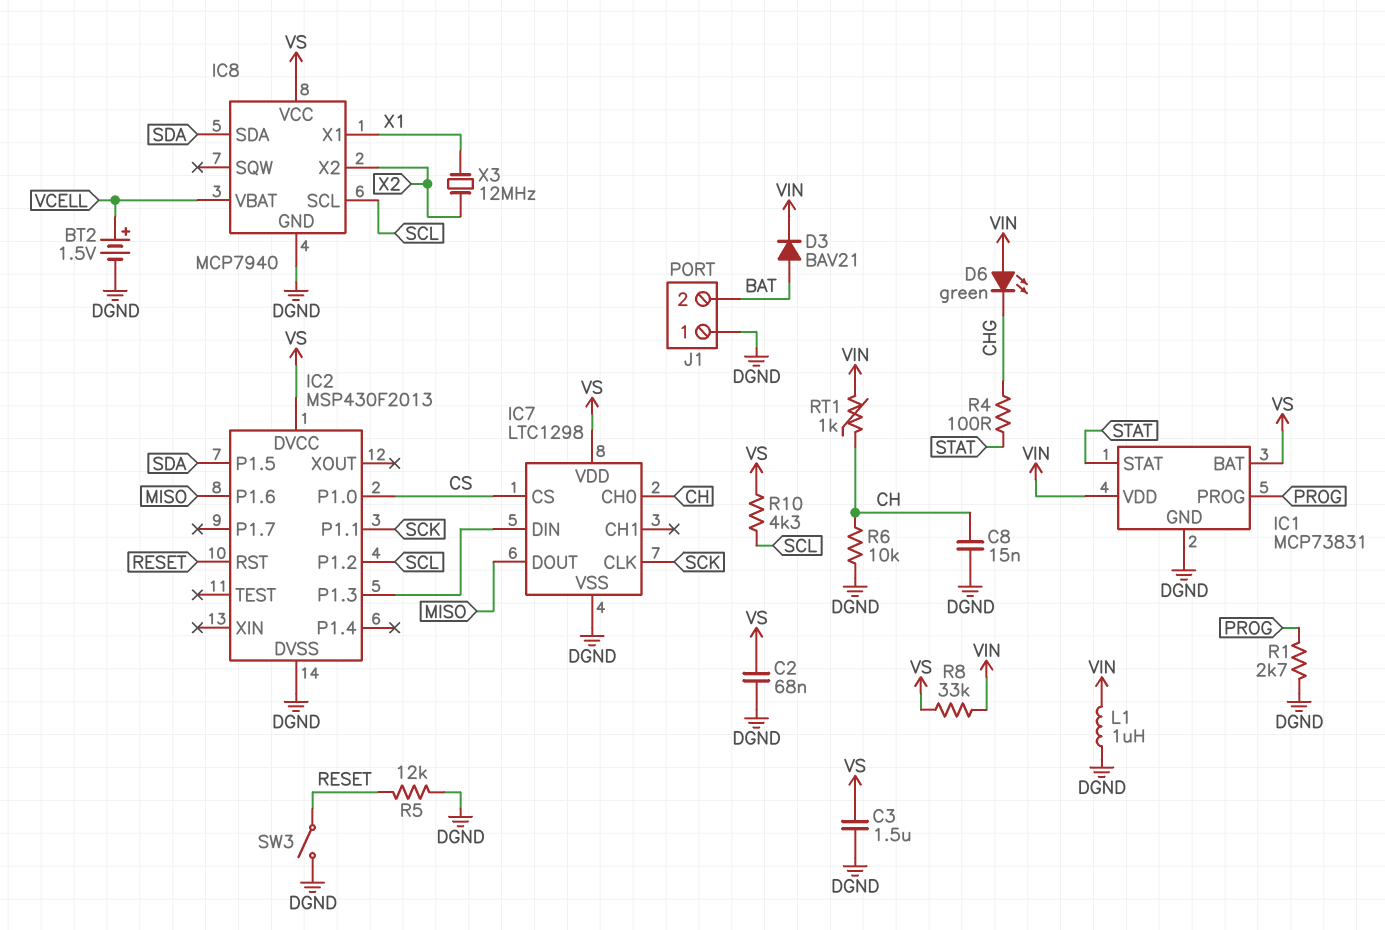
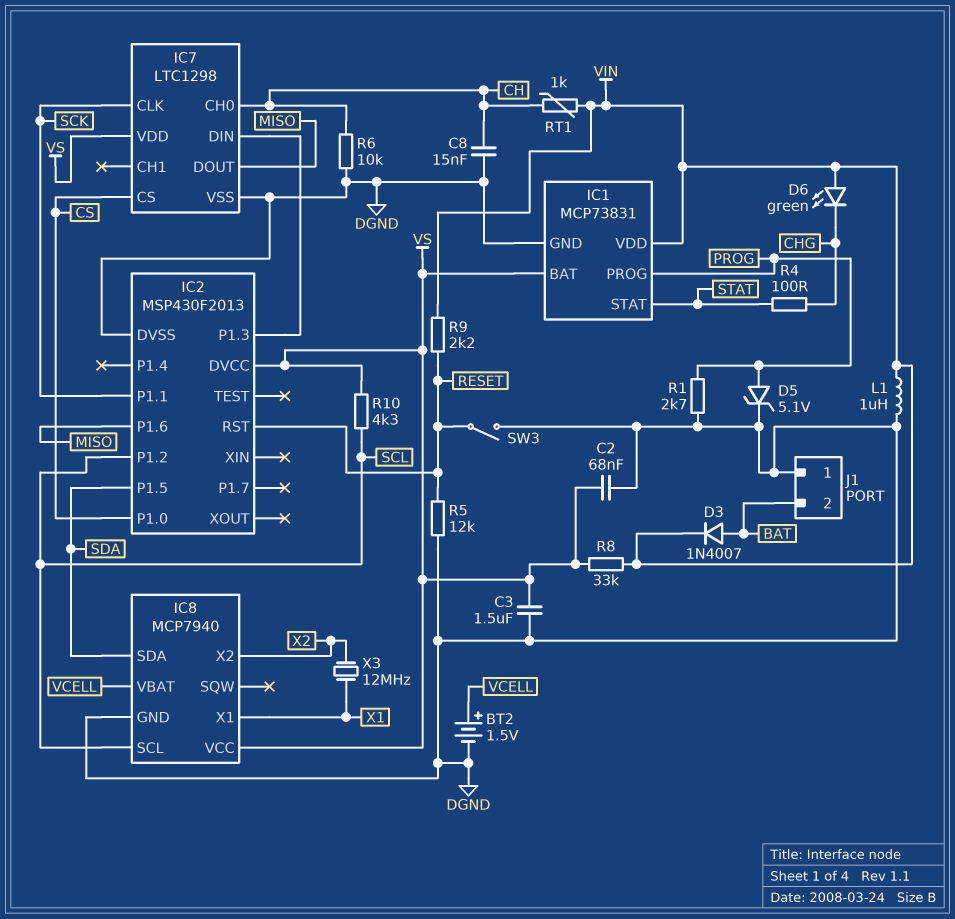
D3: diode BAV21 (A BAT, K VIN) -> diode 1N4007 (A BAT, K VIN)
D5: none -> zener 5.1V (A PROG, K DGND)
R9: none -> 2.2k (RESET, VIN)

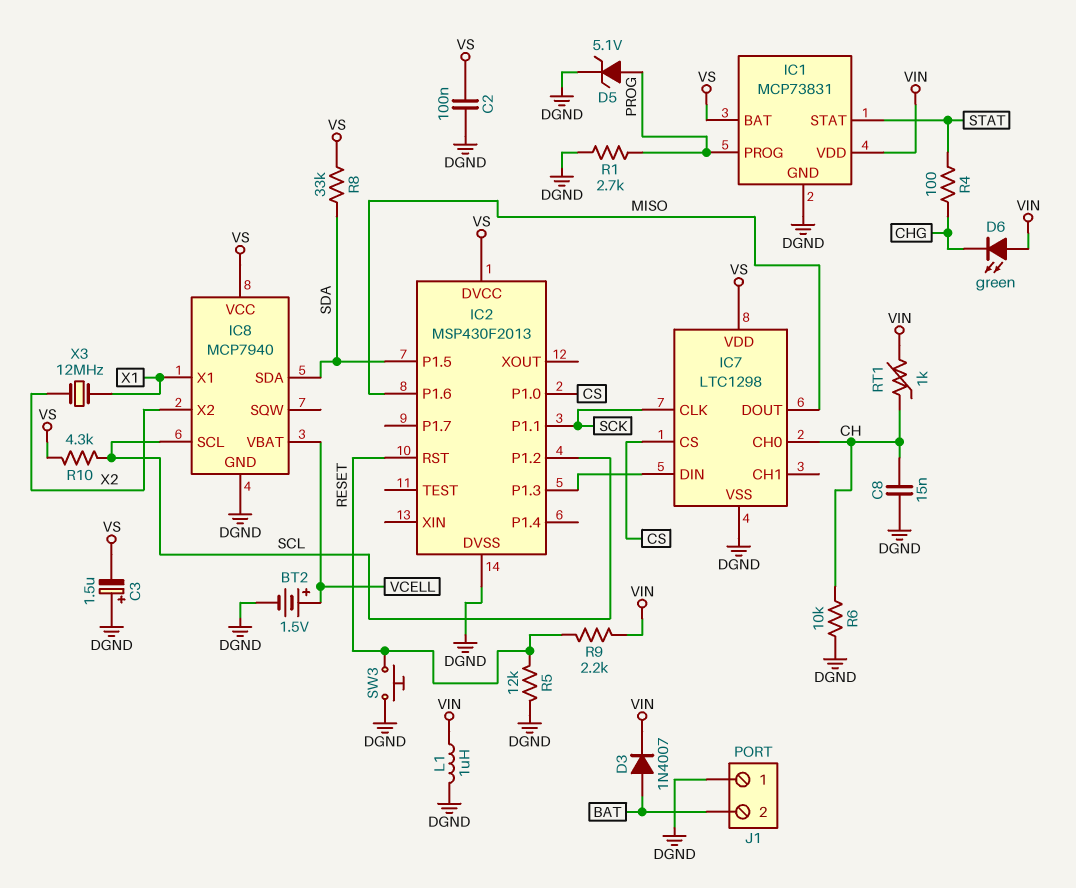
C2: 68nF (DGND, VS) -> 100nF (DGND, VS)
C3: 1.5uF (DGND, VS) -> 1.5uF (plus DGND, minus VS)
R8: 33k (VIN, VS) -> 33k (SDA, VS)
SW3: switch (DGND, RESET) -> button (DGND, RESET)

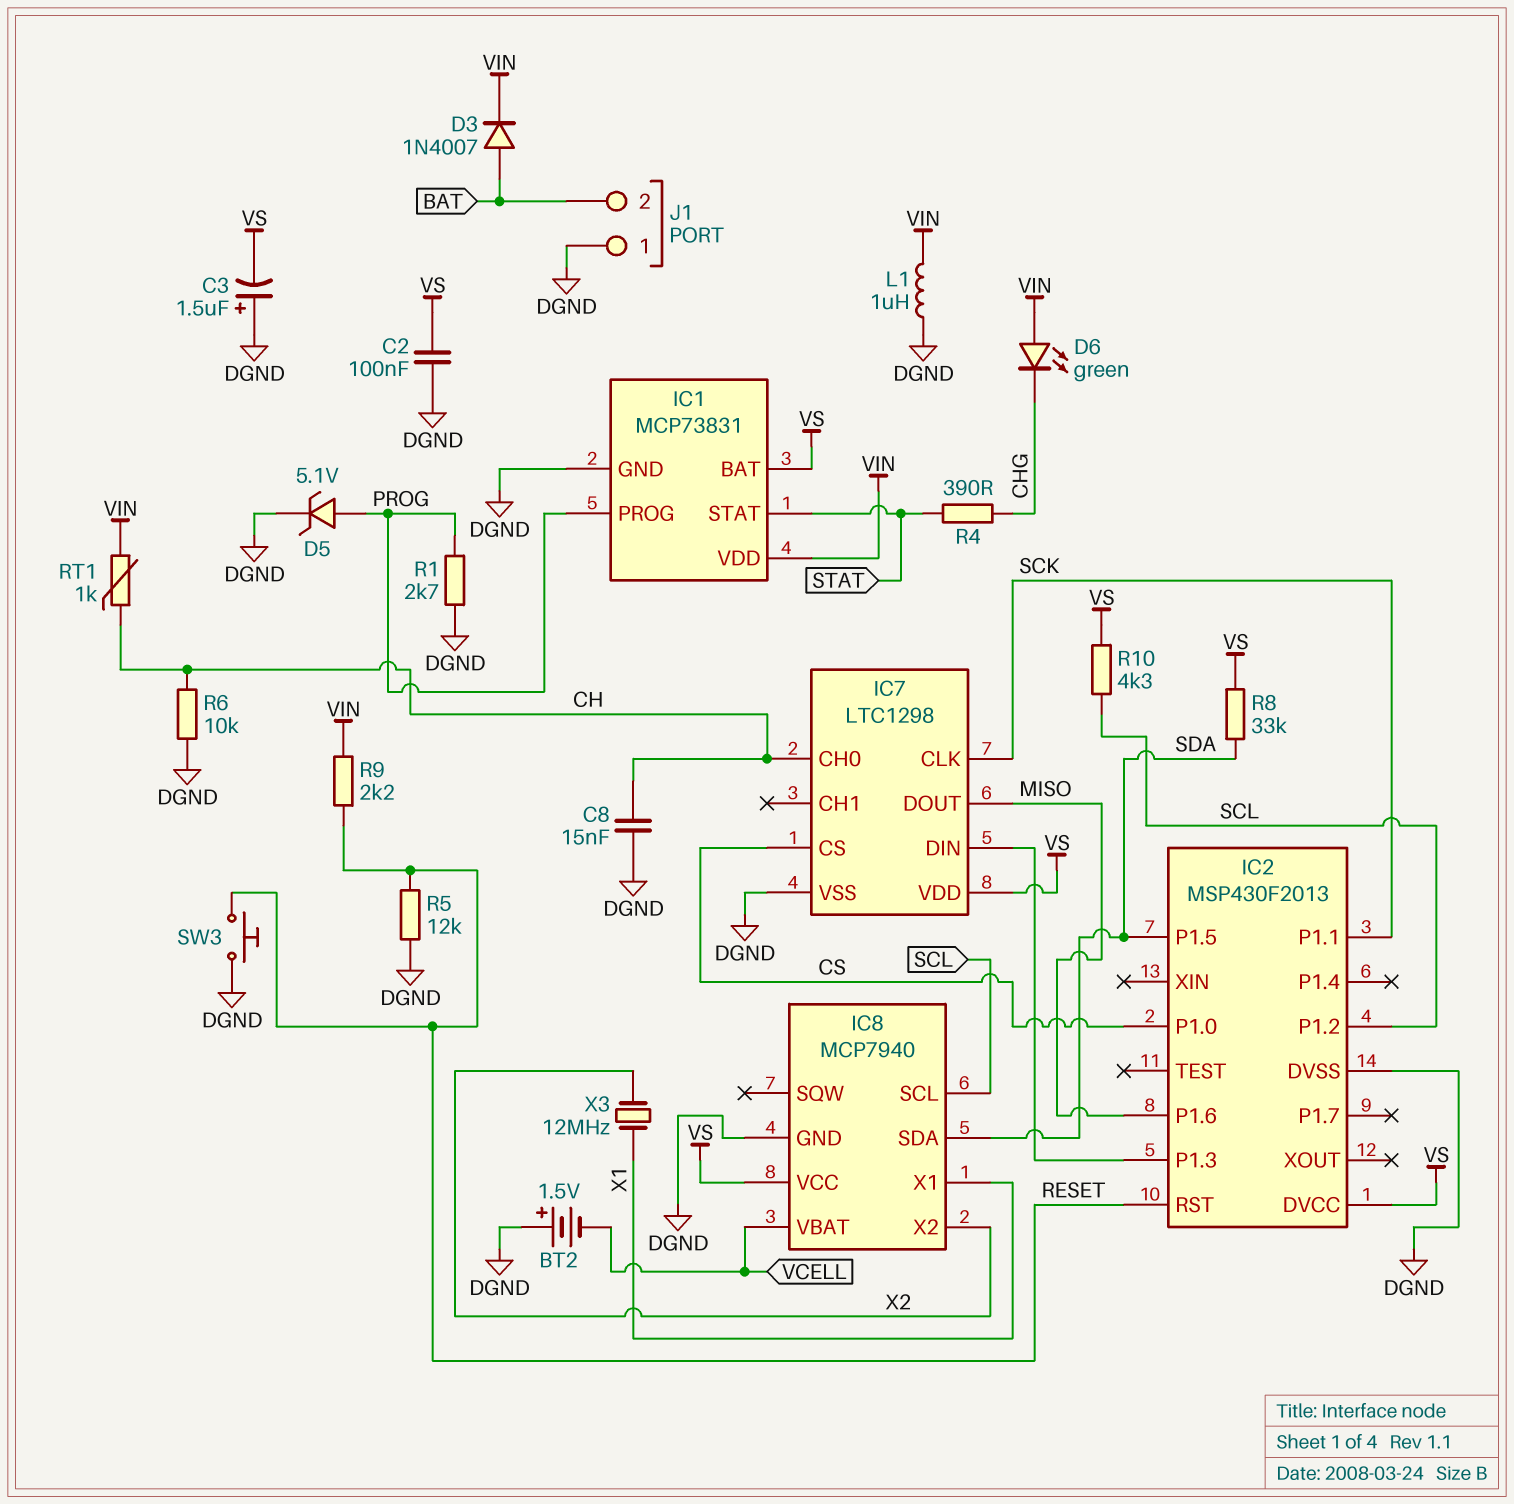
BT2: 1.5V (plus VCELL, minus DGND) -> 1.5V (plus DGND, minus VCELL)
R4: 100 (CHG, STAT) -> 390 (CHG, STAT)

